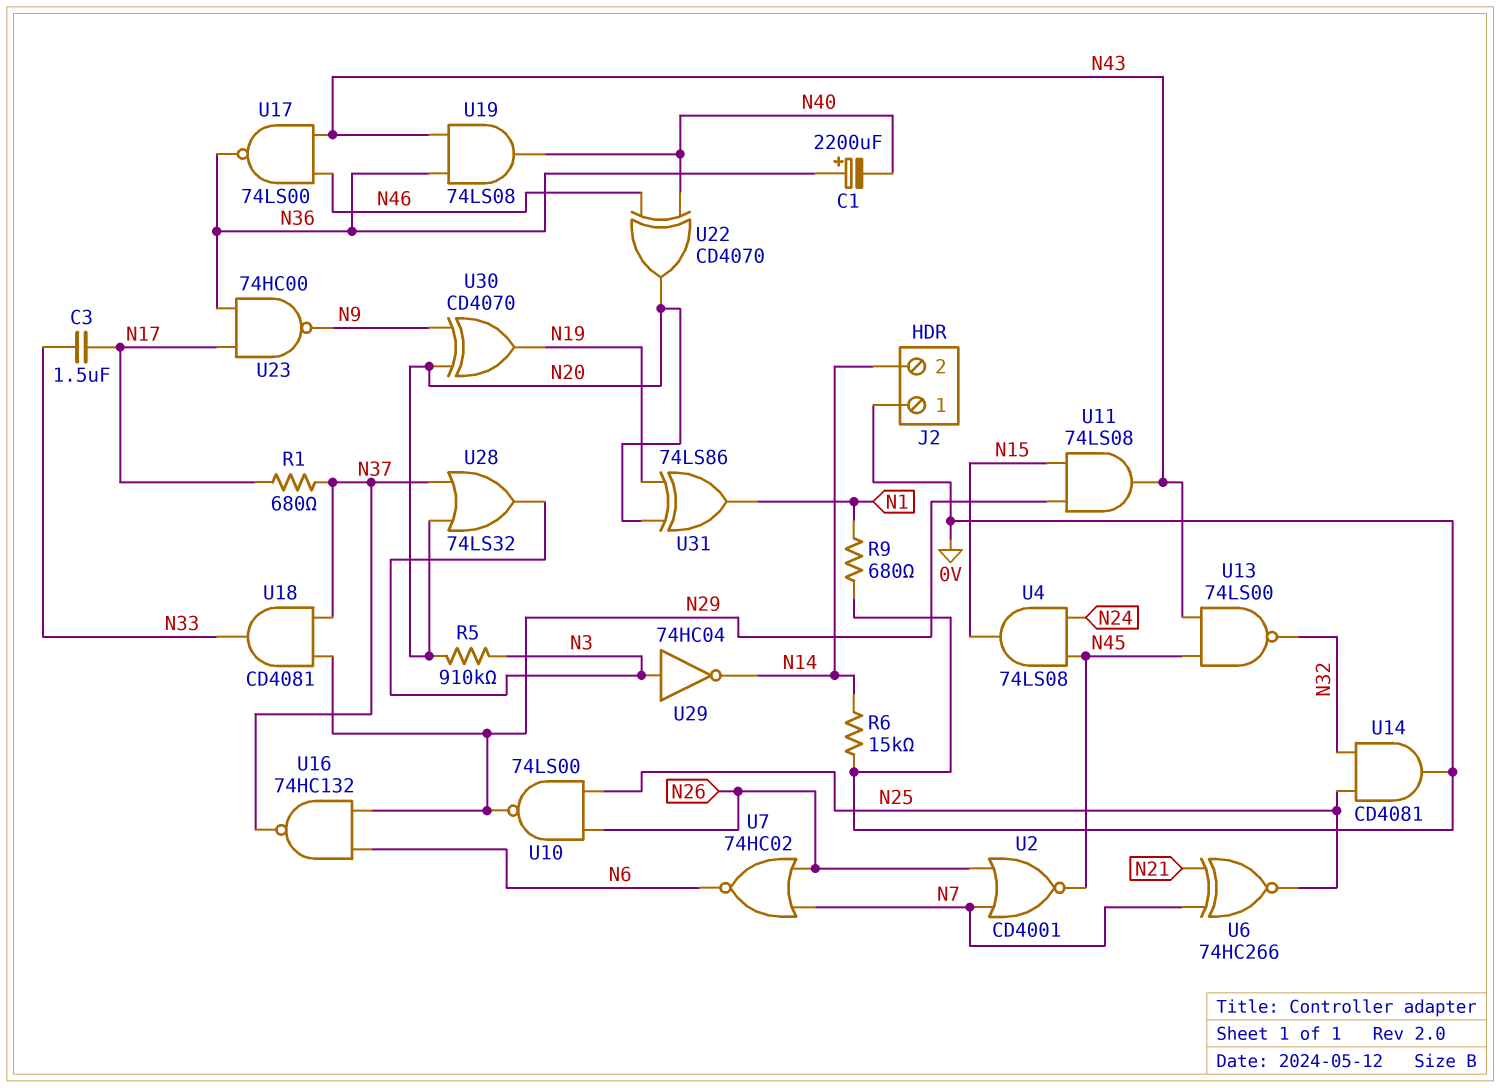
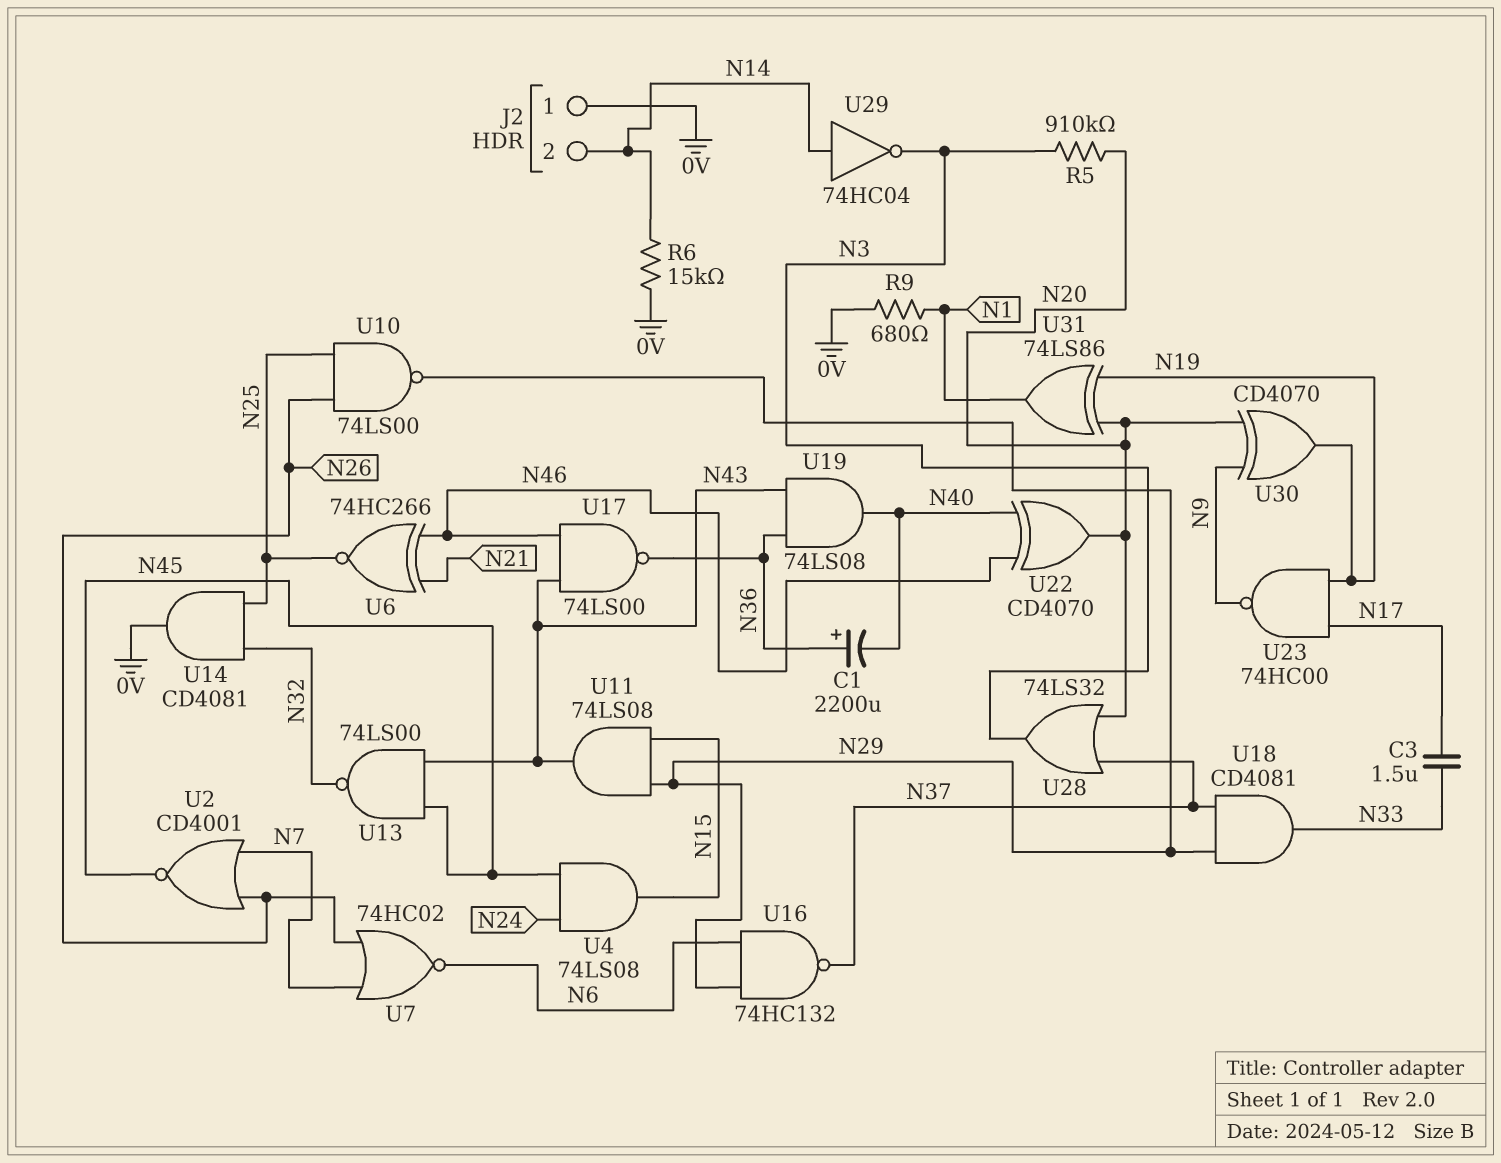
R1: 680 (N17, N37) -> none
U6: XNOR 74HC266 (in N7, in N21, out N25) -> XNOR 74HC266 (in N21, in N46, out N25)
U23: NAND 74HC00 (in N17, in N36, out N9) -> NAND 74HC00 (in N17, in N19, out N9)
U29: NOT 74HC04 (in N3, out N14) -> NOT 74HC04 (in N14, out N3)

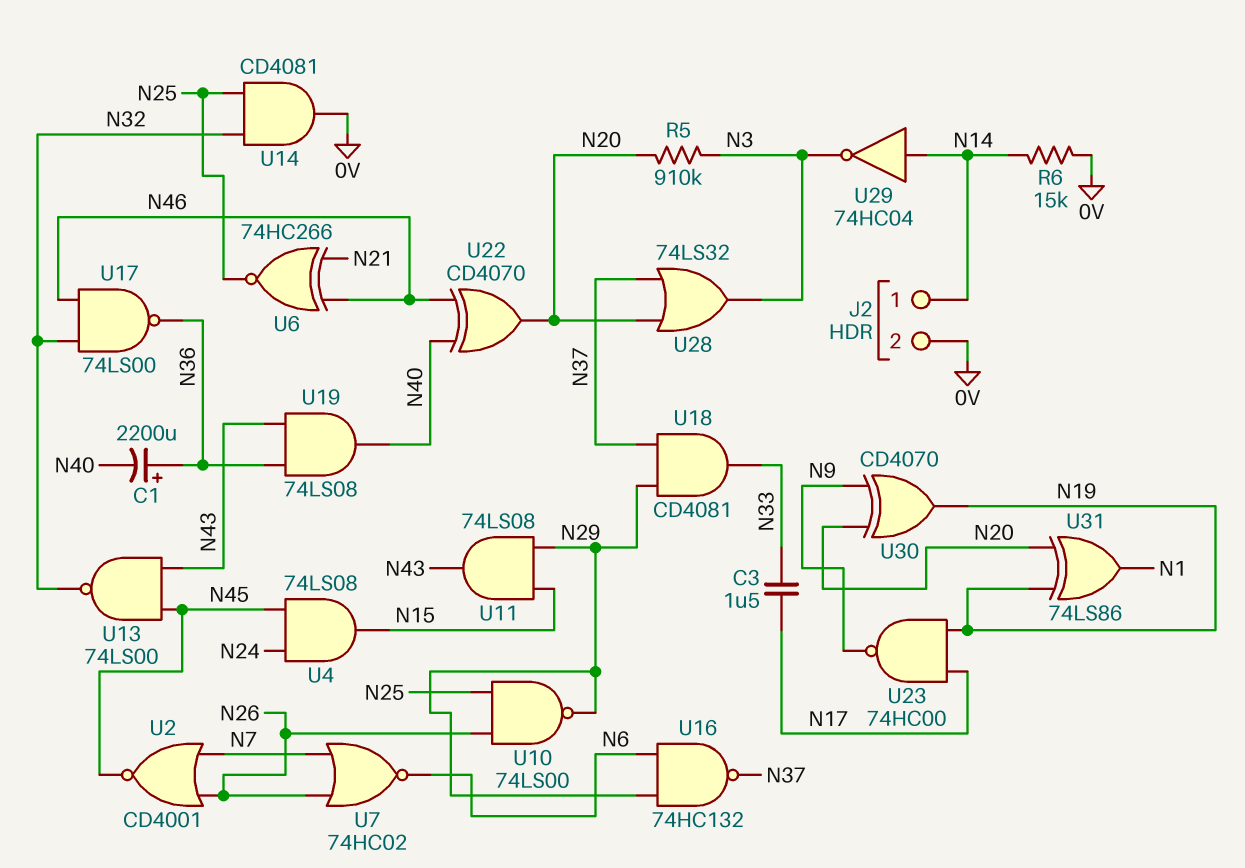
J2 pin 1: 0V -> N14
J2 pin 2: N14 -> 0V
R9: 680 (0V, N1) -> none
U17: NAND 74LS00 (in N43, in N46, out N36) -> NAND 74LS00 (in N32, in N46, out N36)

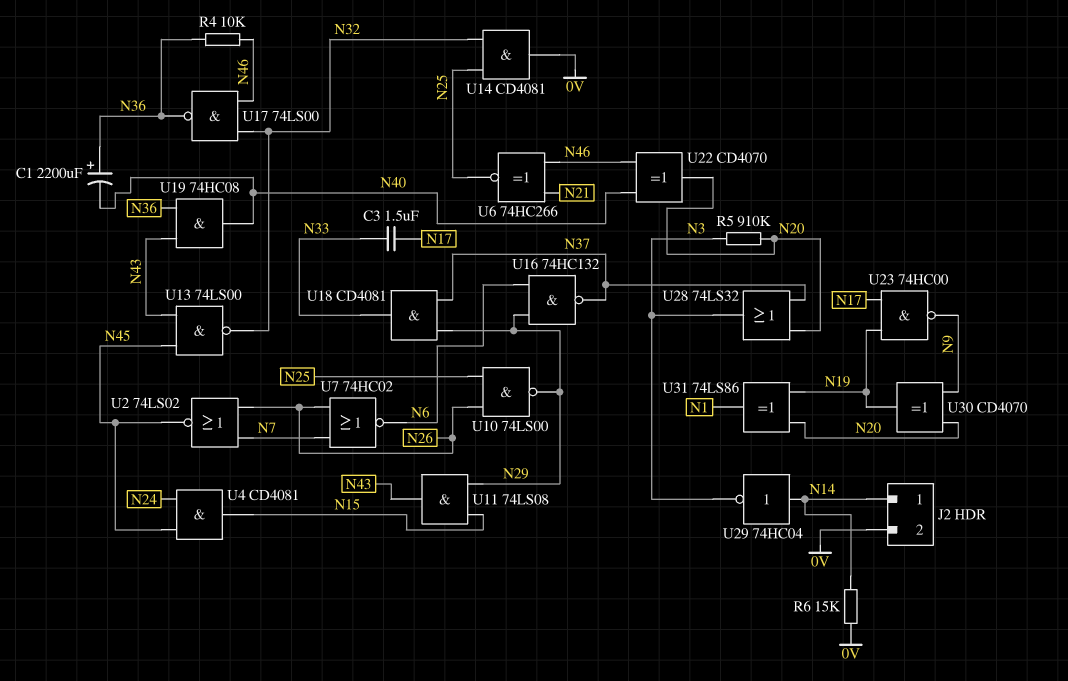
R4: none -> 10k (N36, N46)
U2: NOR CD4001 (in N7, in N26, out N45) -> NOR 74LS02 (in N7, in N26, out N45)
U4: AND 74LS08 (in N24, in N45, out N15) -> AND CD4081 (in N24, in N45, out N15)
U19: AND 74LS08 (in N36, in N43, out N40) -> AND 74HC08 (in N36, in N43, out N40)

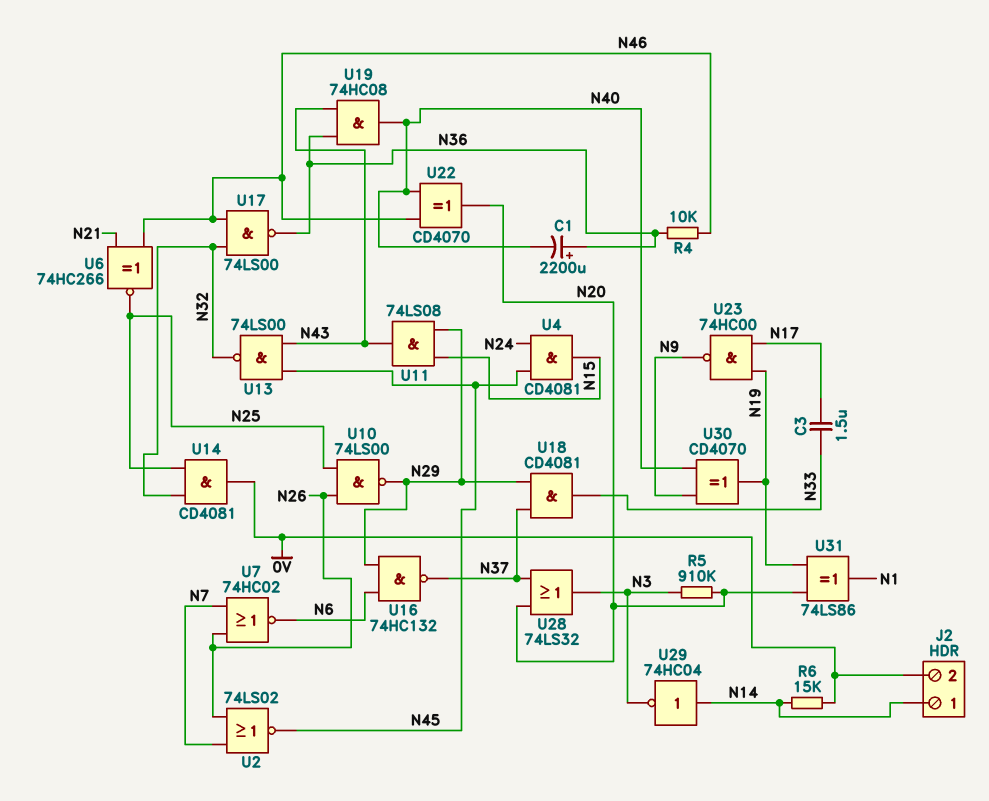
U30: XOR CD4070 (in N9, in N20, out N19) -> XOR CD4070 (in N9, in N40, out N19)

